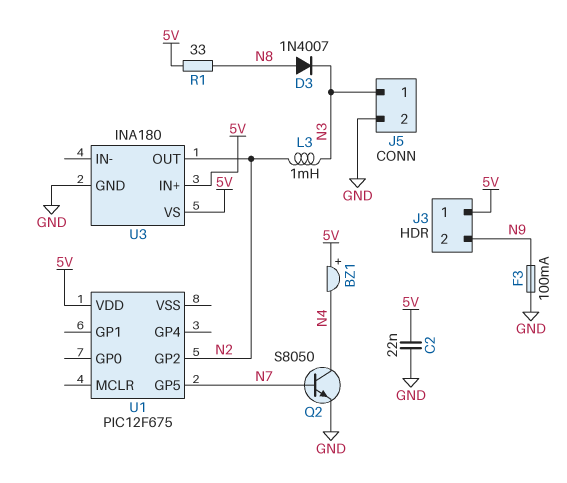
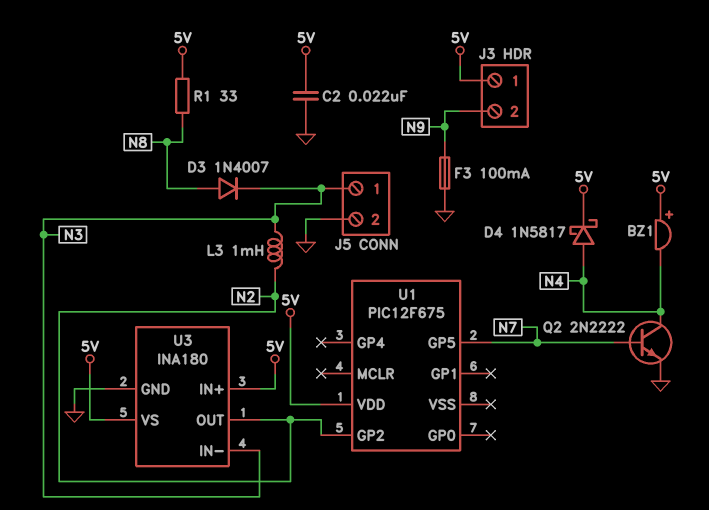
D4: none -> schottky 1N5817 (A N4, K 5V)
Q2: NPN S8050 (B N7, C N4, E GND) -> NPN 2N2222 (B N7, C N4, E GND)
U3 pin IN-: none -> N3

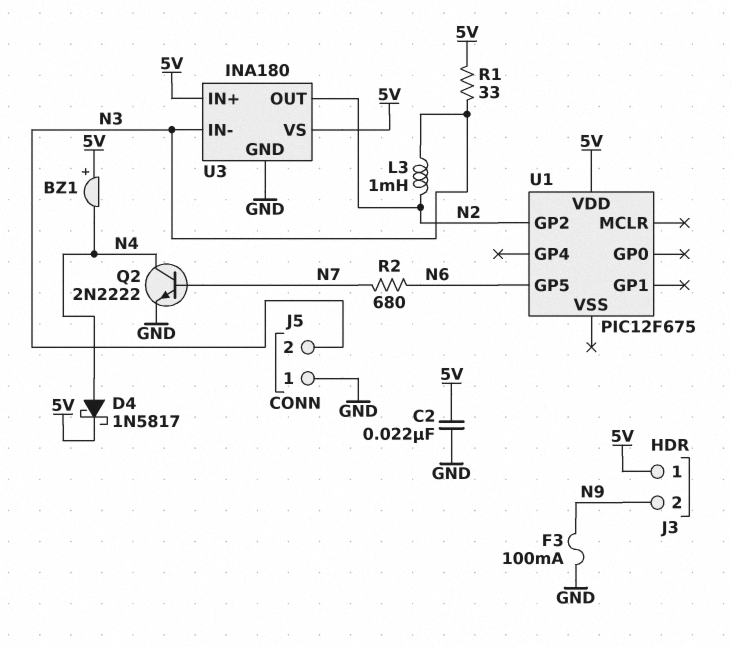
D3: diode 1N4007 (A N8, K N3) -> none
J5 pin 1: N3 -> GND
J5 pin 2: GND -> N3
R1: 33 (5V, N8) -> 33 (5V, N3)
R2: none -> 680 (N6, N7)
U1 pin GP5: N7 -> N6

